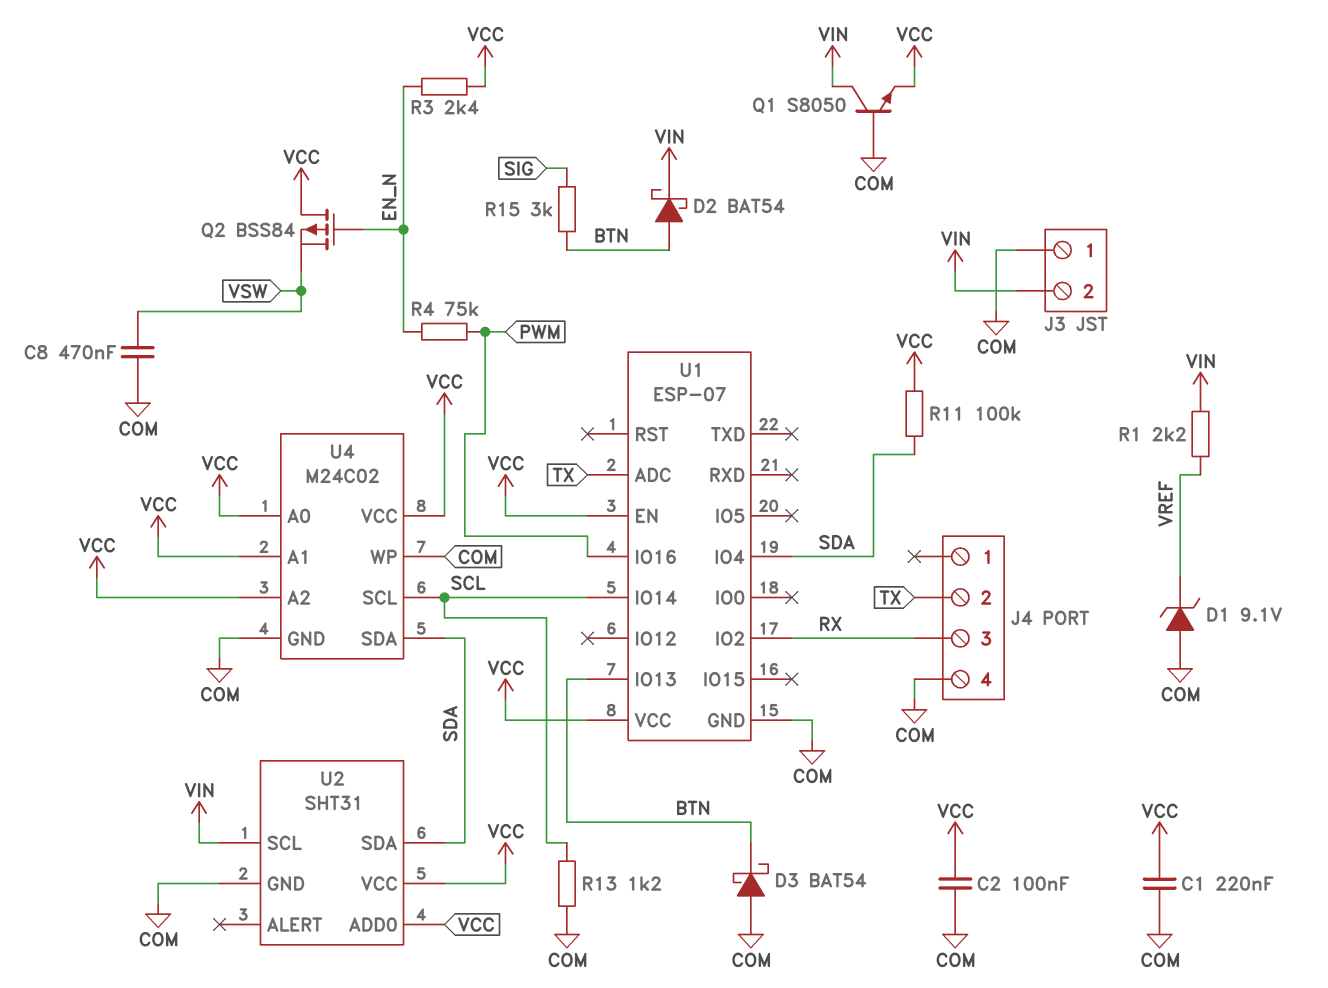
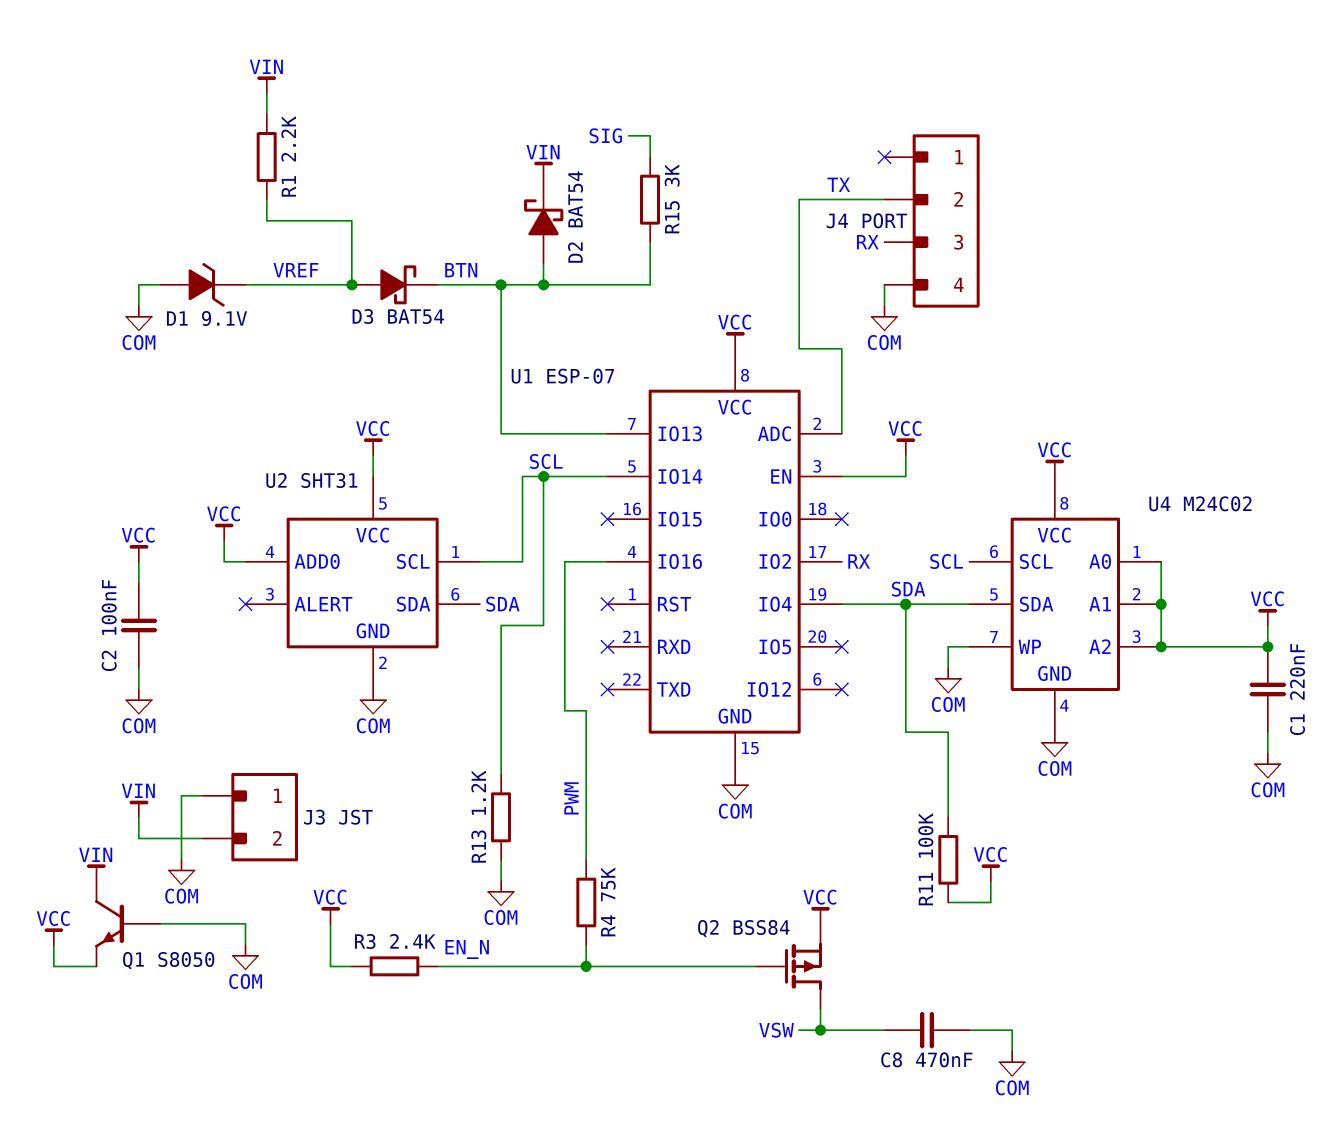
D3: schottky BAT54 (A COM, K BTN) -> schottky BAT54 (A VREF, K BTN)
Q2: PMOS BSS84 (G EN_N, D VCC, S VSW) -> PMOS BSS84 (G EN_N, D VSW, S VCC)
U2 pin SCL: VIN -> SCL

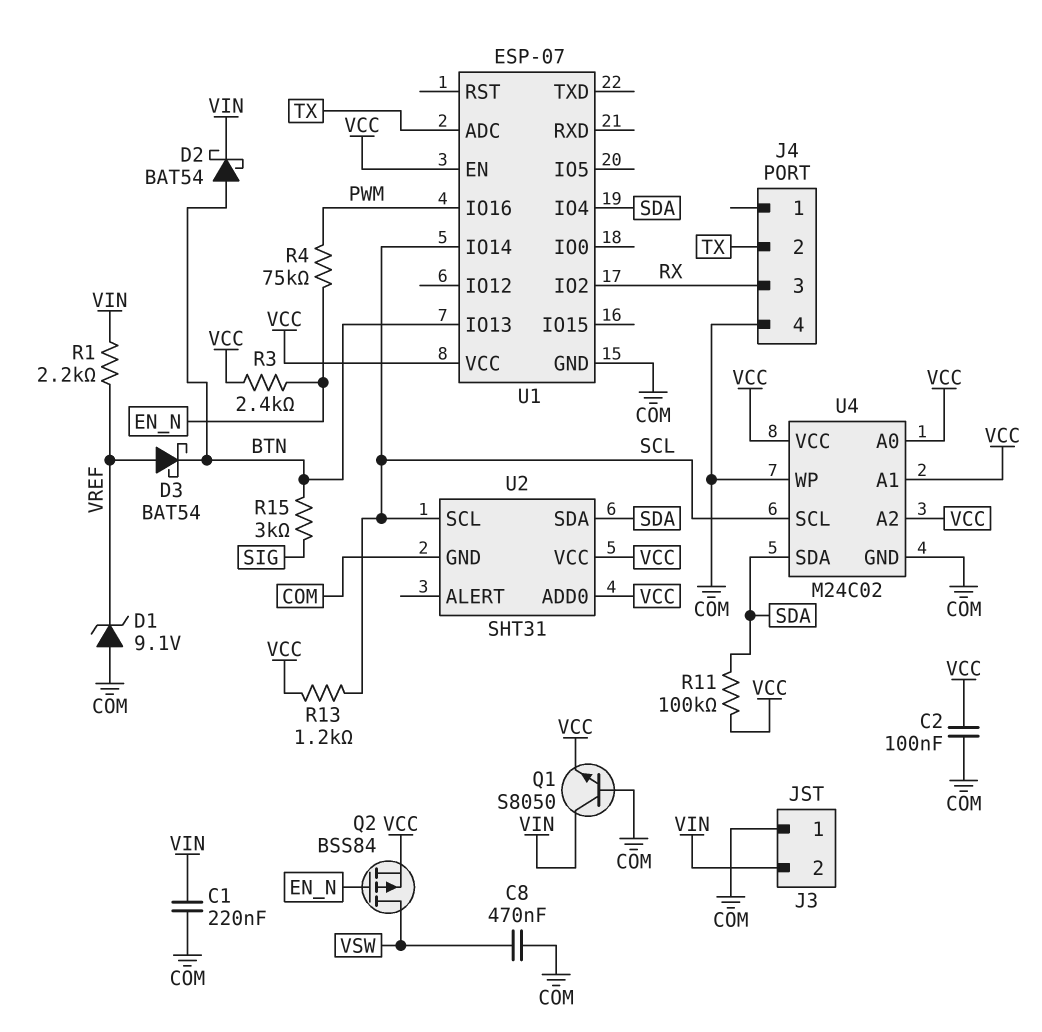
C1: 220nF (COM, VCC) -> 220nF (COM, VIN)
R13: 1.2k (COM, SCL) -> 1.2k (SCL, VCC)

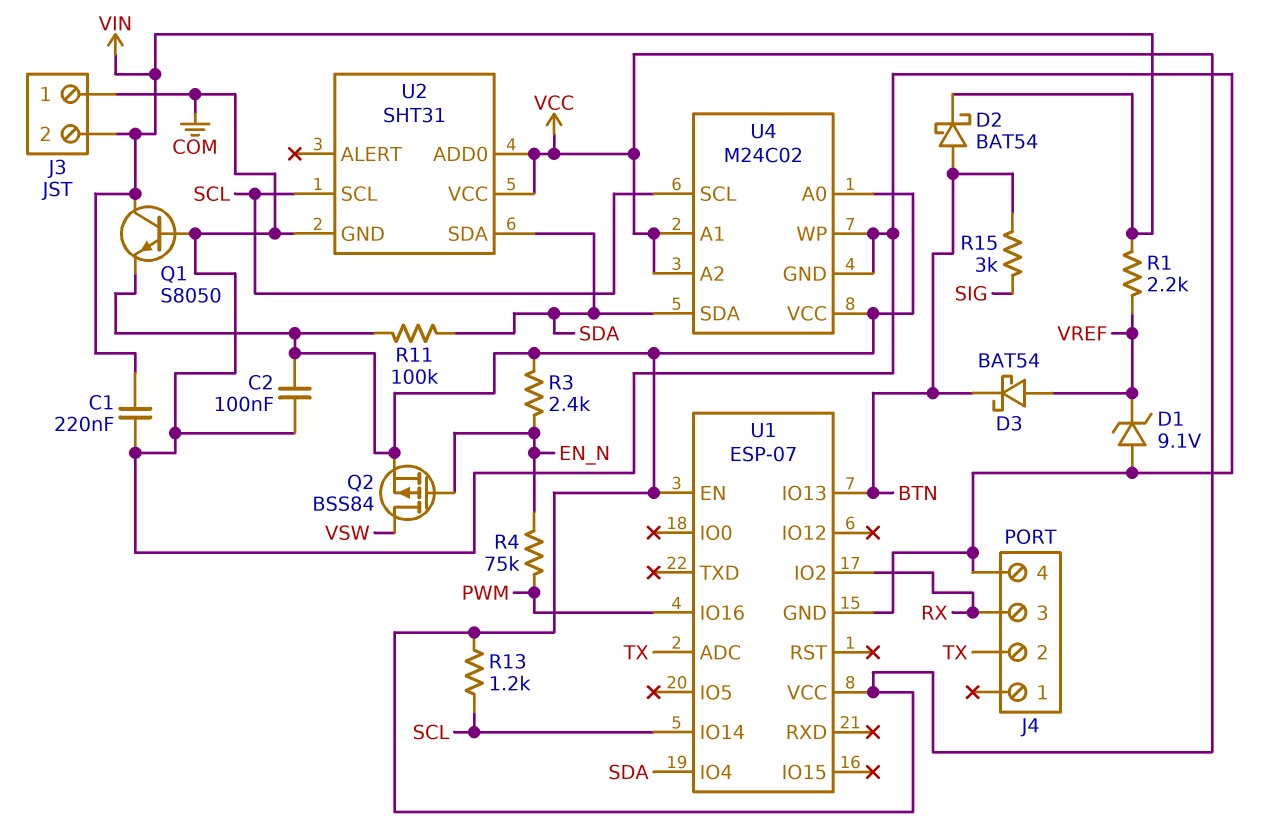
C8: 470nF (COM, VSW) -> none

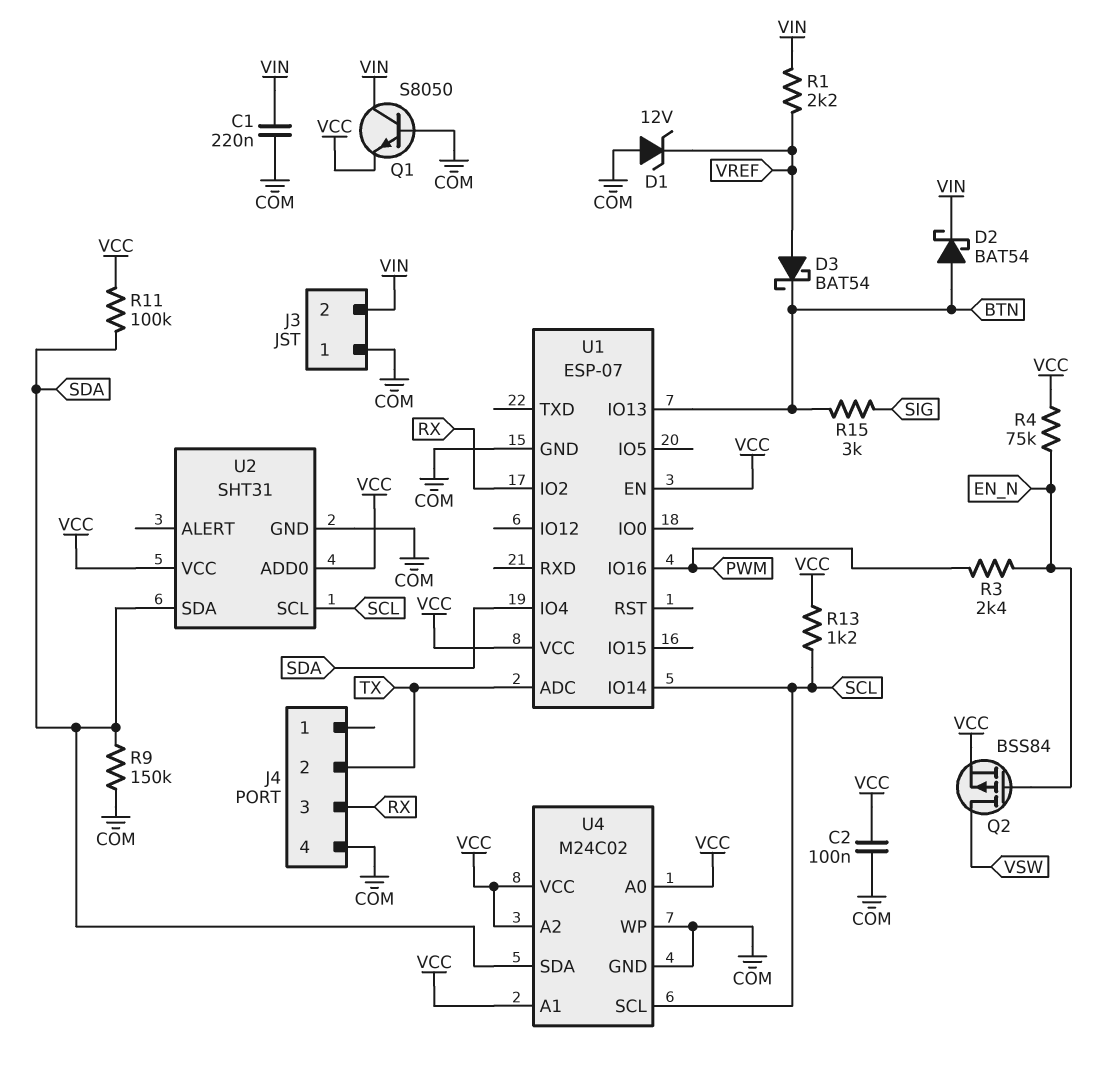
D1: zener 9.1V (A COM, K VREF) -> zener 12V (A COM, K VREF)
R3: 2.4k (EN_N, VCC) -> 2.4k (EN_N, PWM)
R4: 75k (EN_N, PWM) -> 75k (EN_N, VCC)
R9: none -> 150k (COM, SDA)

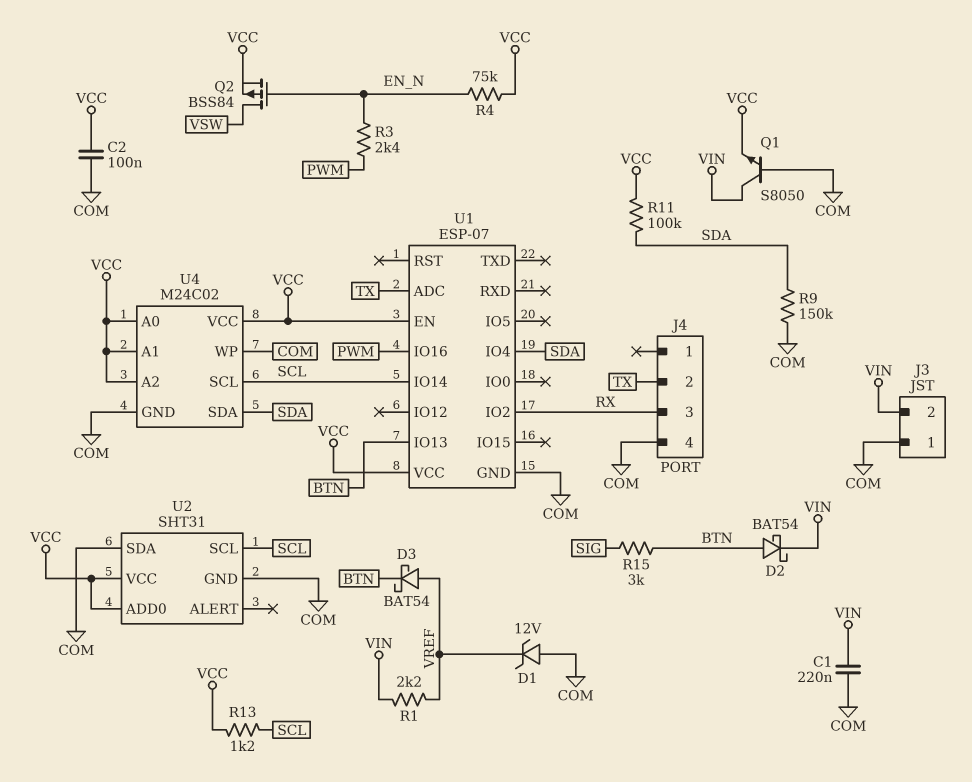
U2 pin SDA: SDA -> COM

